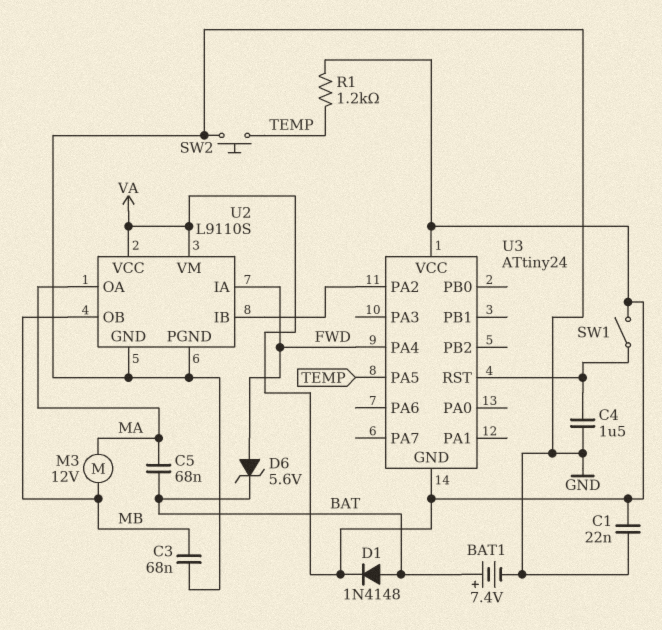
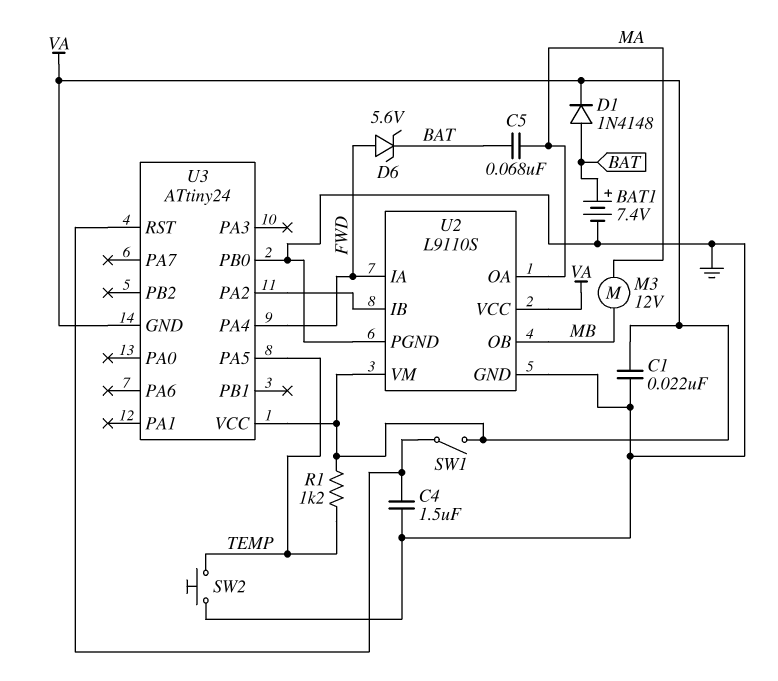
C3: 68nF (GND, MB) -> none
U3 pin PB0: none -> GND

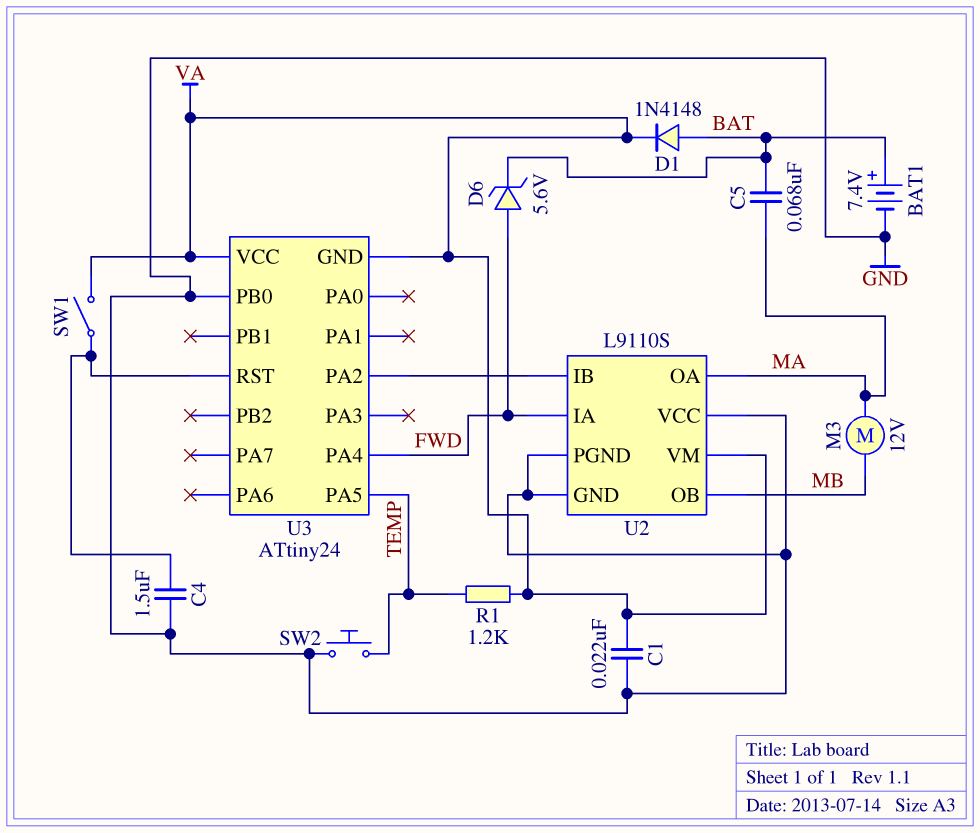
U2 pin VCC: VA -> GND

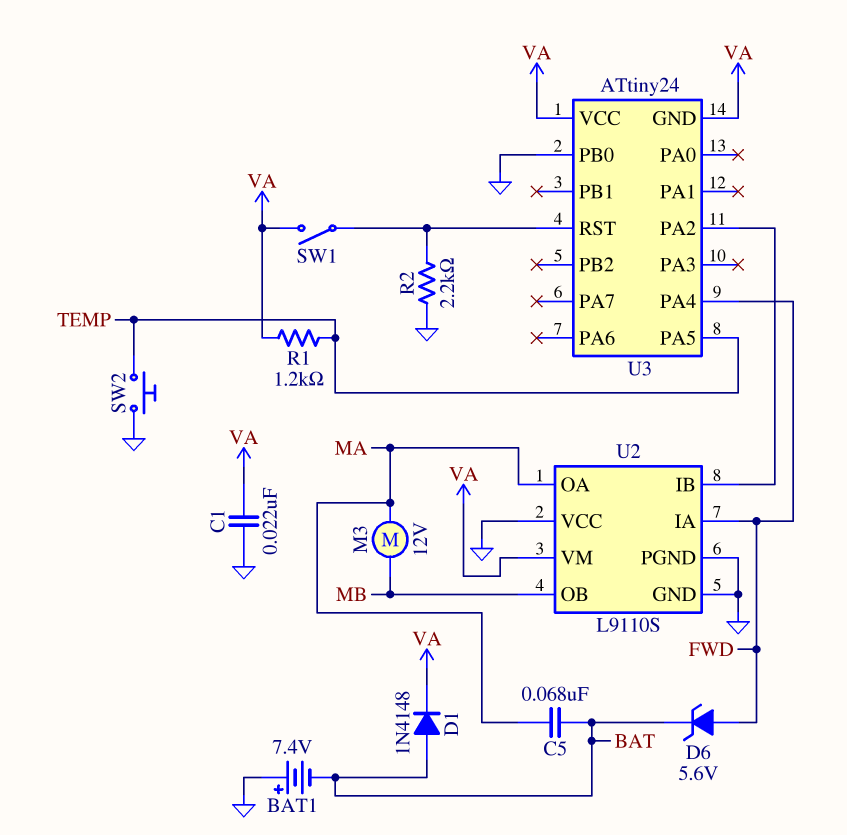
BAT1: 7.4V (plus BAT, minus GND) -> 7.4V (plus GND, minus BAT)
C4: 1.5uF (GND, U3/RST) -> none
R2: none -> 2.2k (GND, U3/RST)

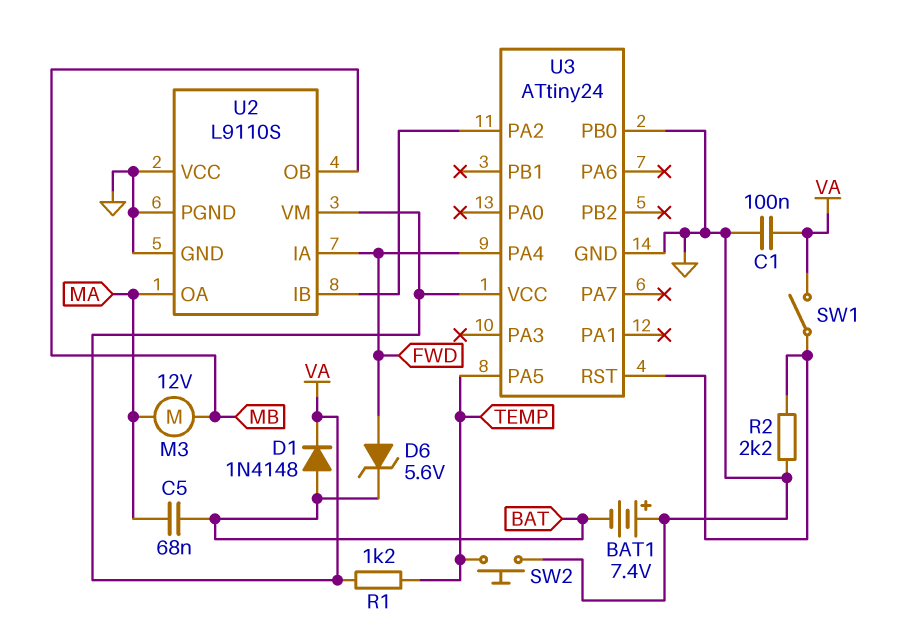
C1: 22nF (GND, VA) -> 100nF (GND, VA)
U3 pin GND: VA -> GND

